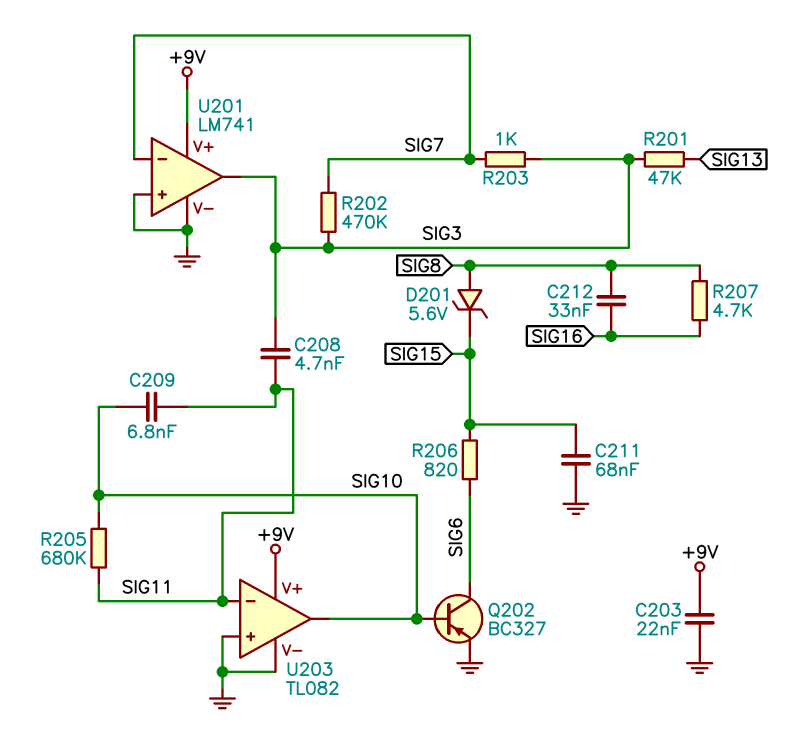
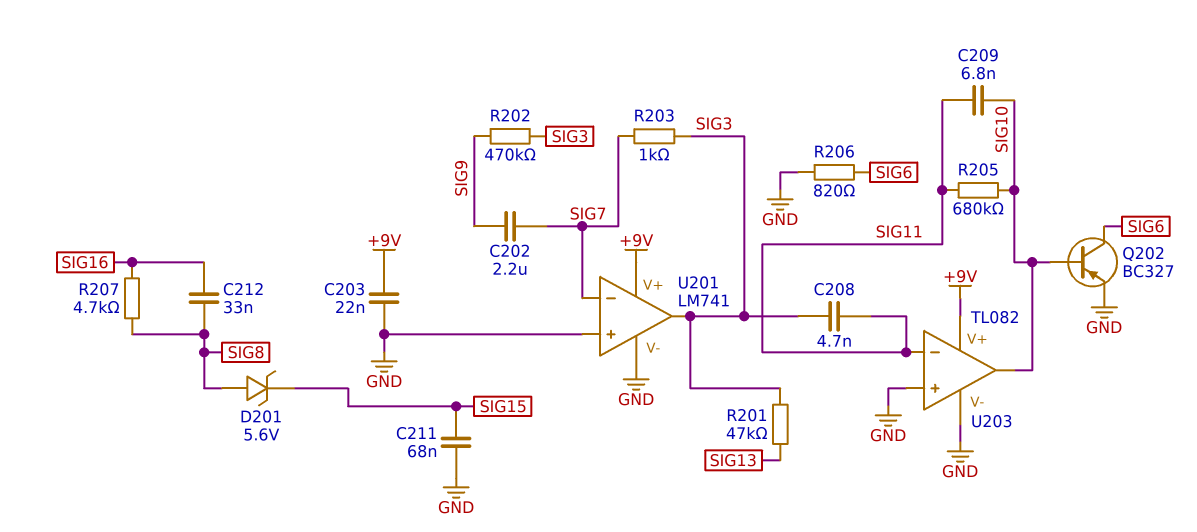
C202: none -> 2.2uF (SIG7, SIG9)
R202: 470k (SIG3, SIG7) -> 470k (SIG3, SIG9)
R206: 820 (SIG6, SIG15) -> 820 (GND, SIG6)

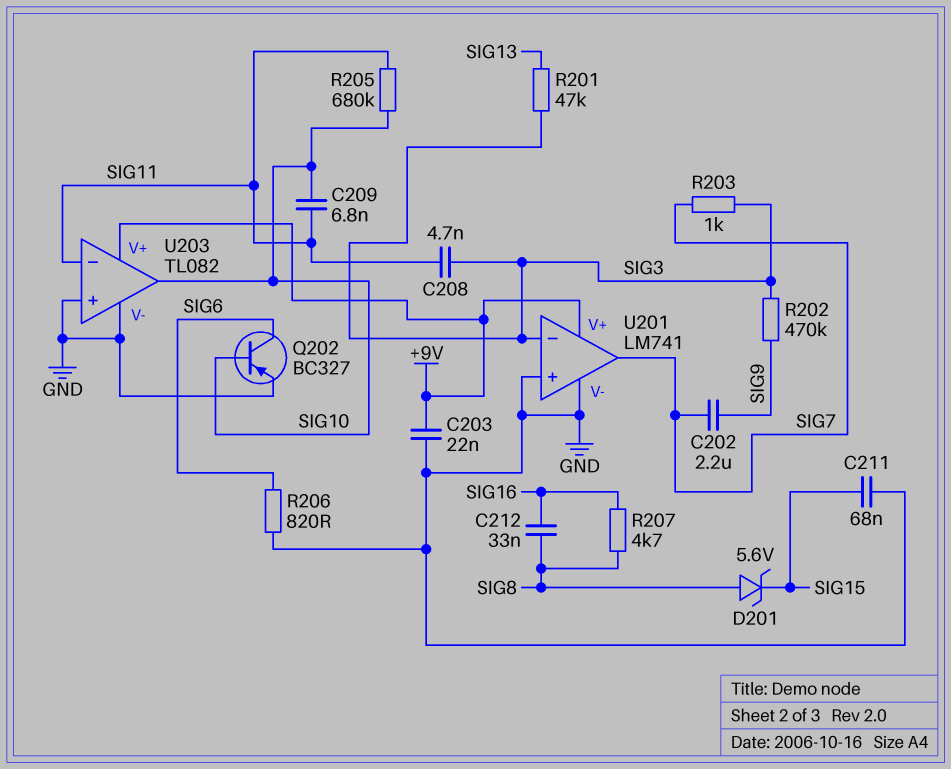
U201 pin in-: SIG7 -> SIG3
U201 pin out: SIG3 -> SIG7

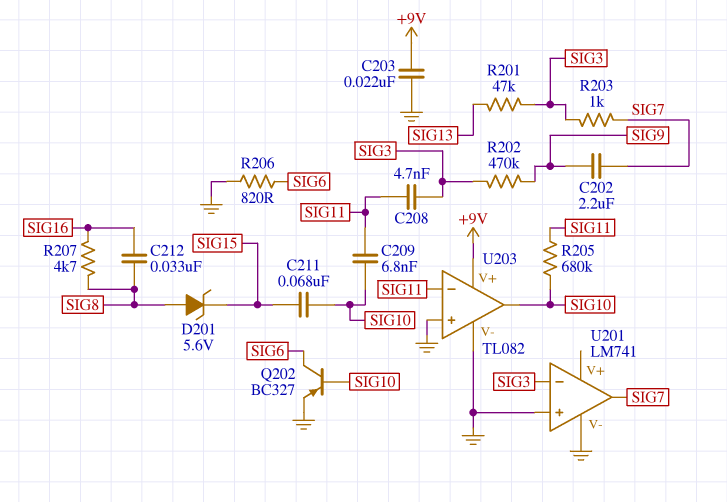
C211: 68nF (GND, SIG15) -> 68nF (SIG10, SIG15)
U201 pin V+: +9V -> none

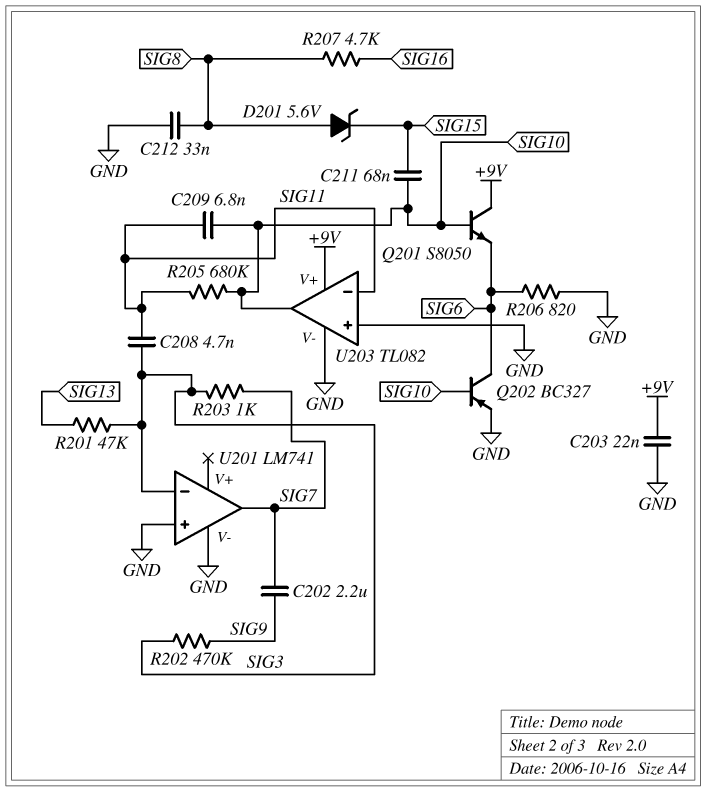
C212: 33nF (SIG8, SIG16) -> 33nF (GND, SIG8)
Q201: none -> NPN S8050 (B SIG10, C +9V, E SIG6)

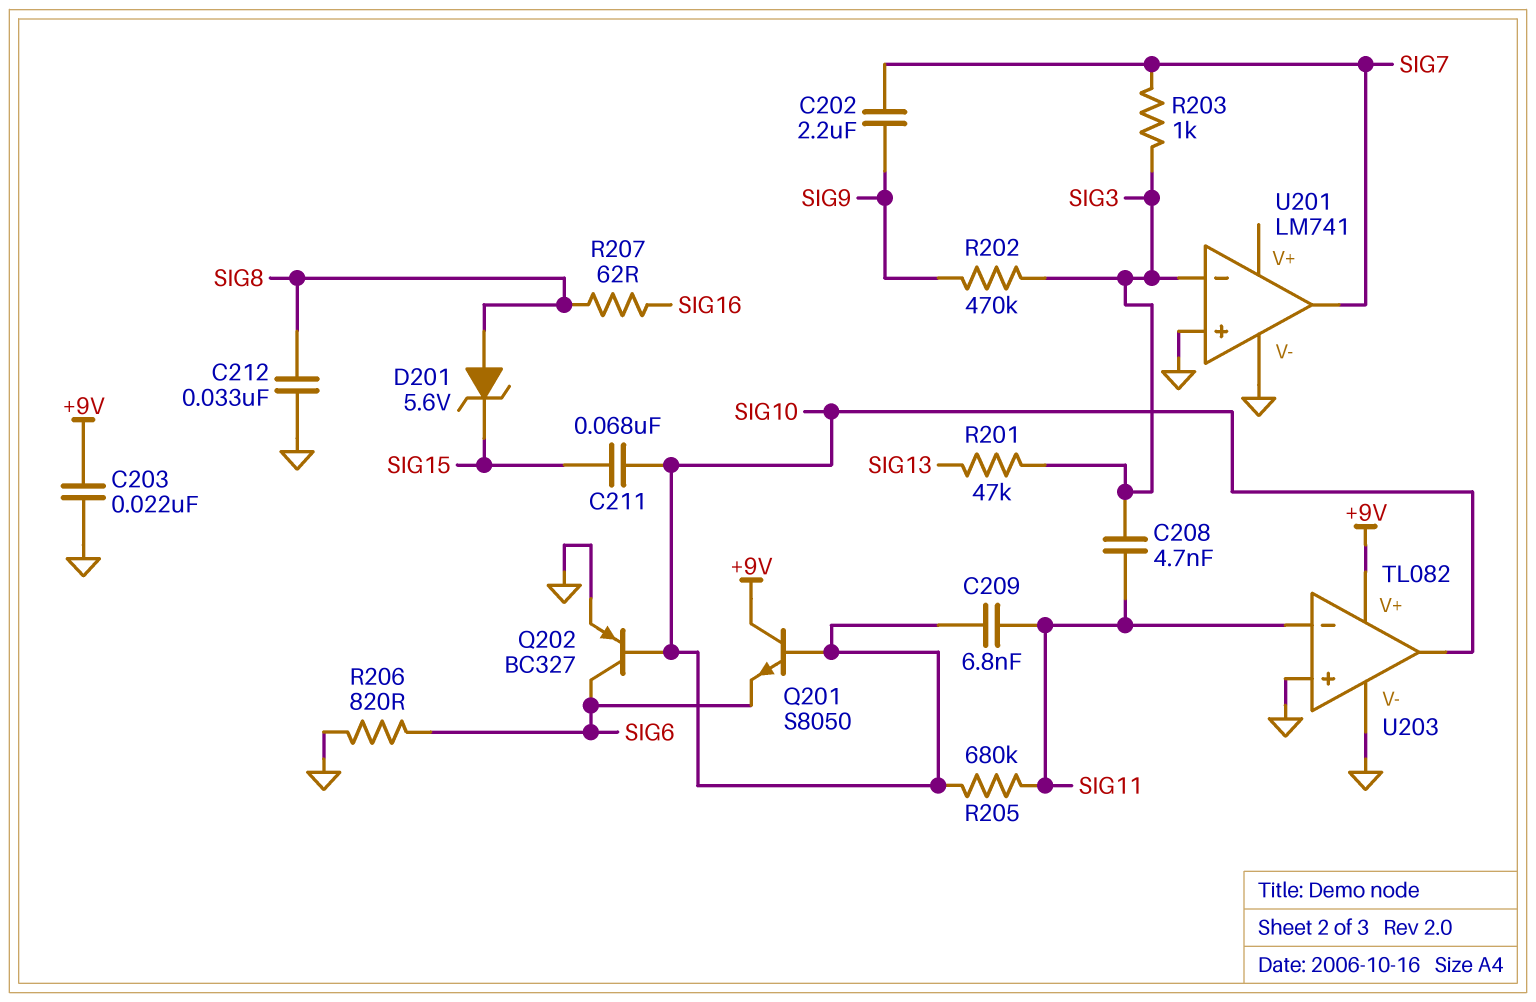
R207: 4.7k (SIG8, SIG16) -> 62 (SIG8, SIG16)

